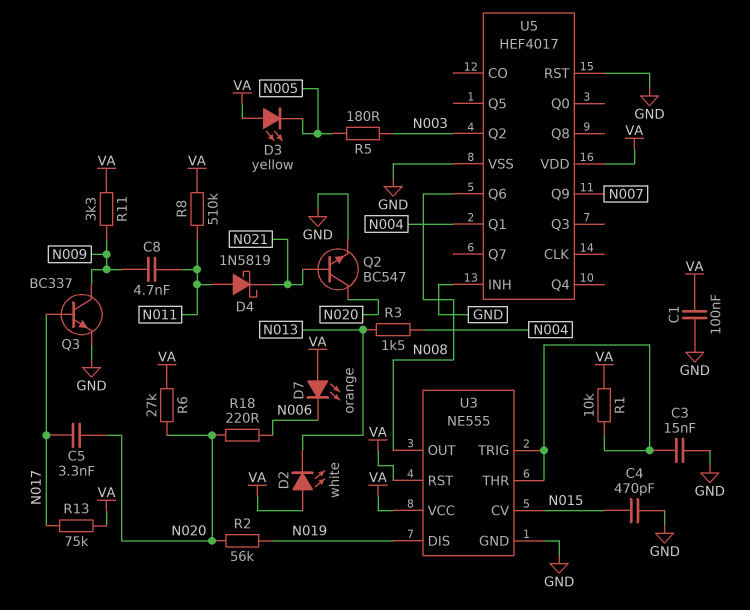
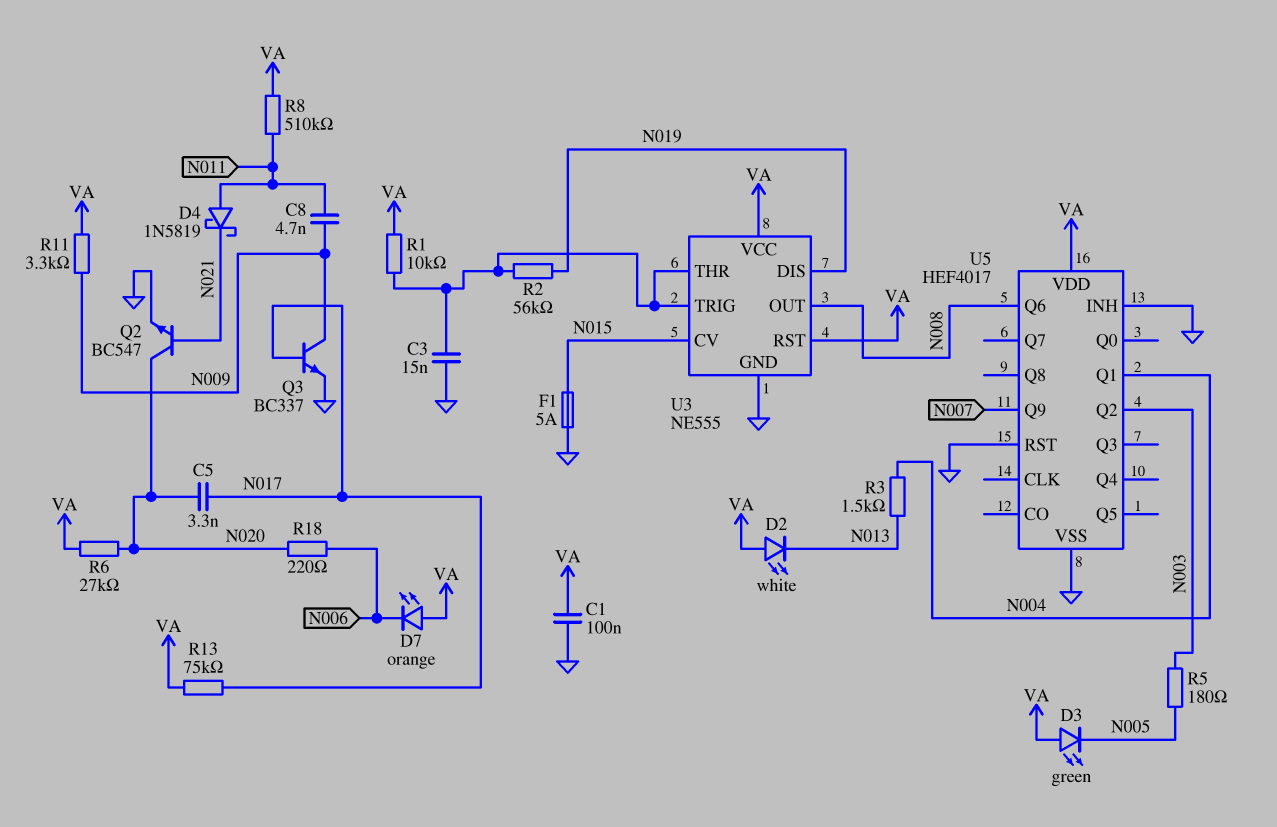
C4: 470pF (GND, N015) -> none
D3: LED yellow (A VA, K N005) -> LED green (A VA, K N005)
F1: none -> 5A (GND, N015)
R2: 56k (N019, N020) -> 56k (N019, U3/THR)

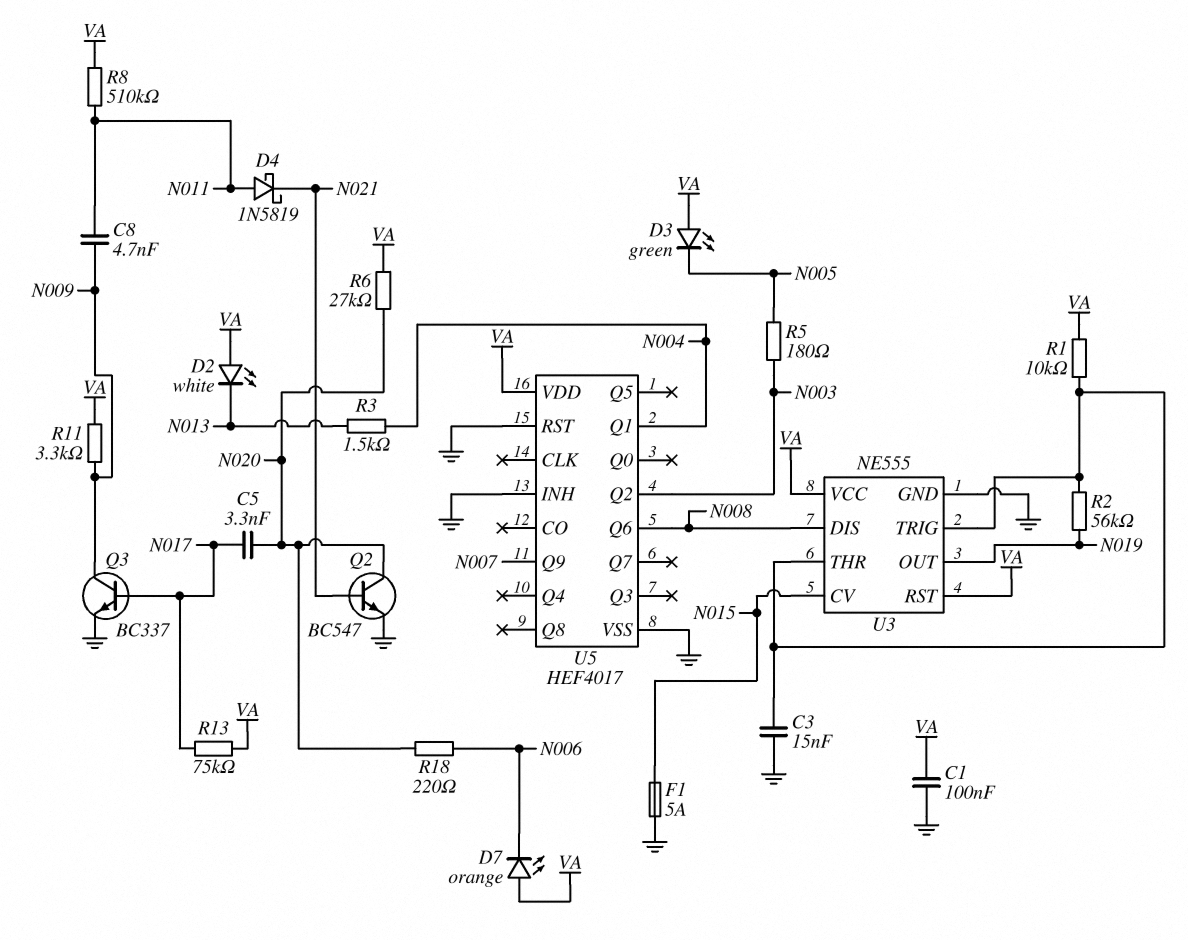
U3 pin DIS: N019 -> N008
U3 pin OUT: N008 -> N019

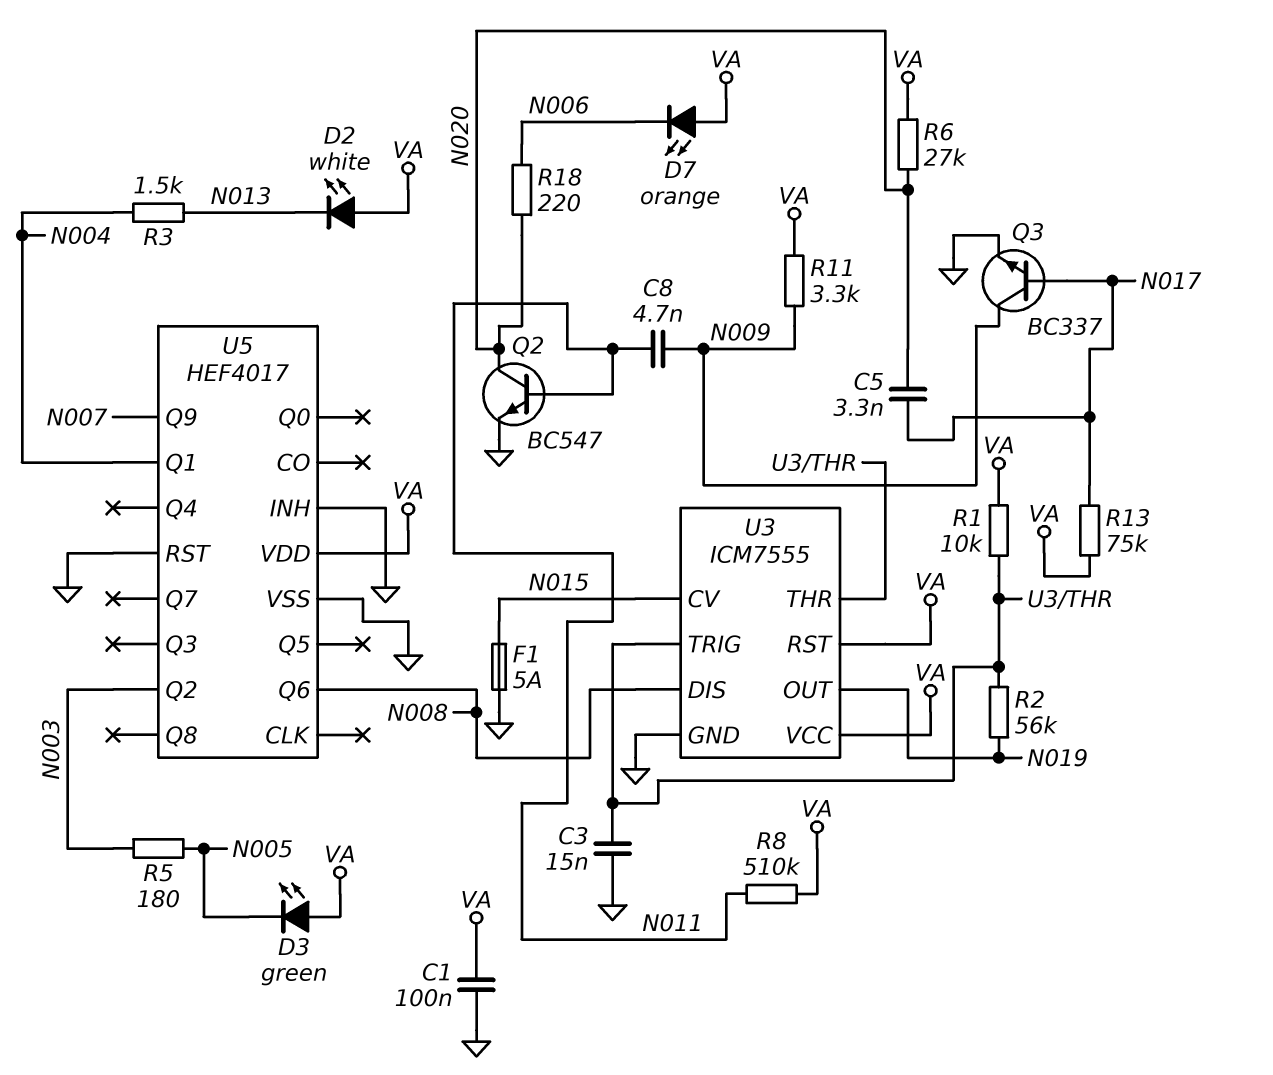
D4: schottky 1N5819 (A N011, K N021) -> none
Q2: NPN BC547 (B N021, C N020, E GND) -> NPN BC547 (B N011, C N020, E GND)
U3: NE555 -> ICM7555

